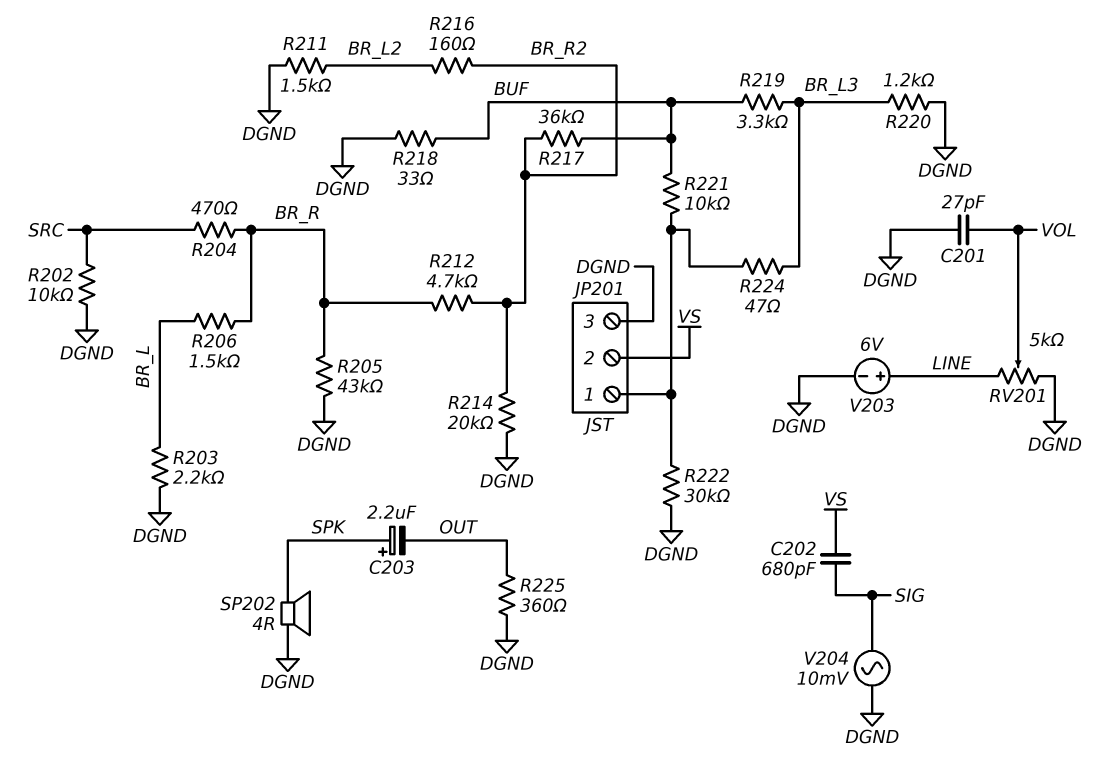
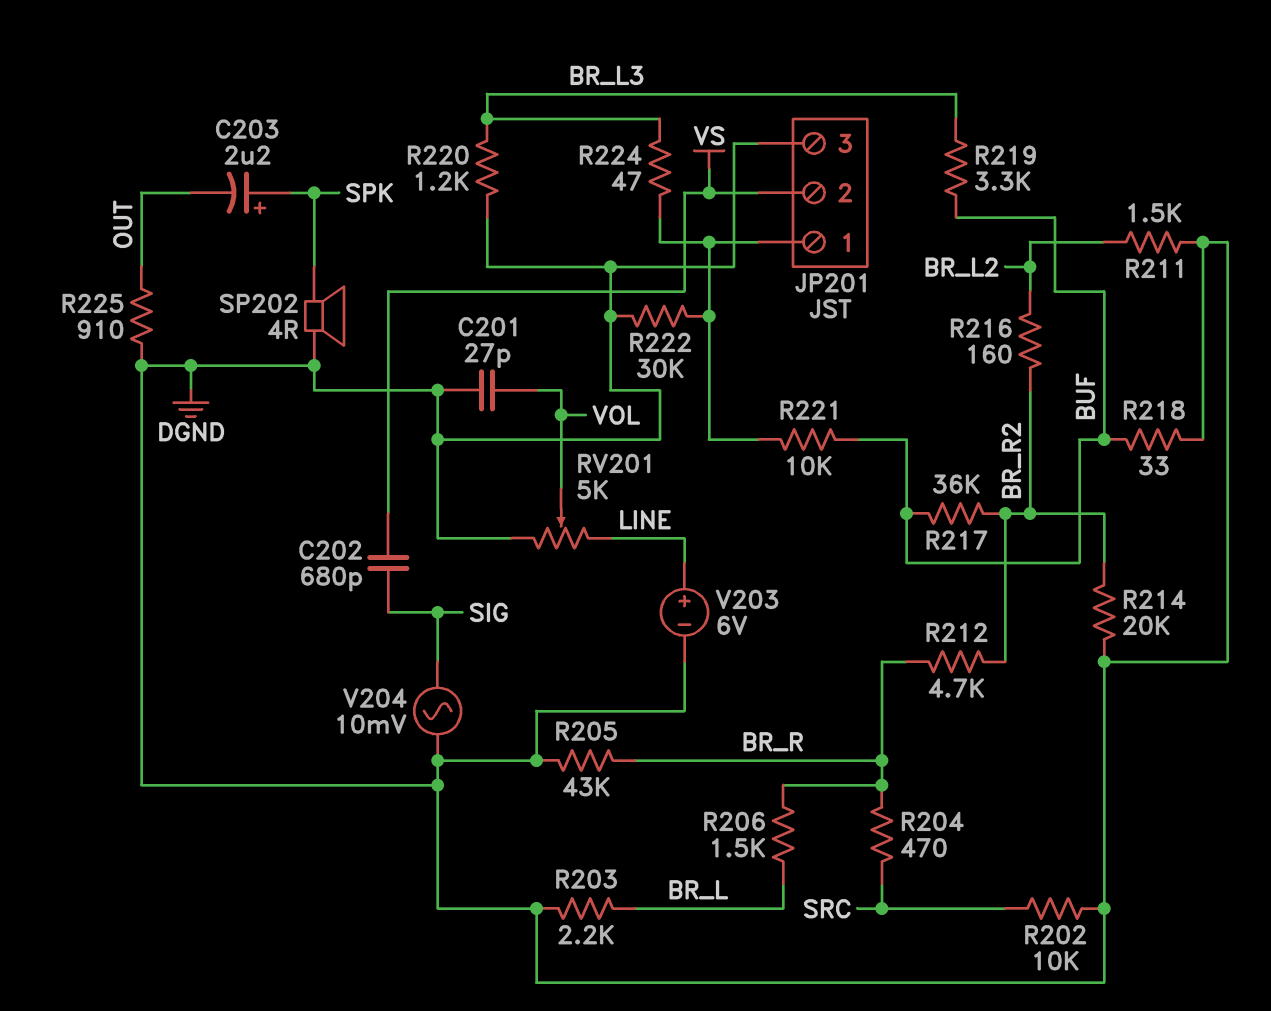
R225: 360 (DGND, OUT) -> 910 (DGND, OUT)

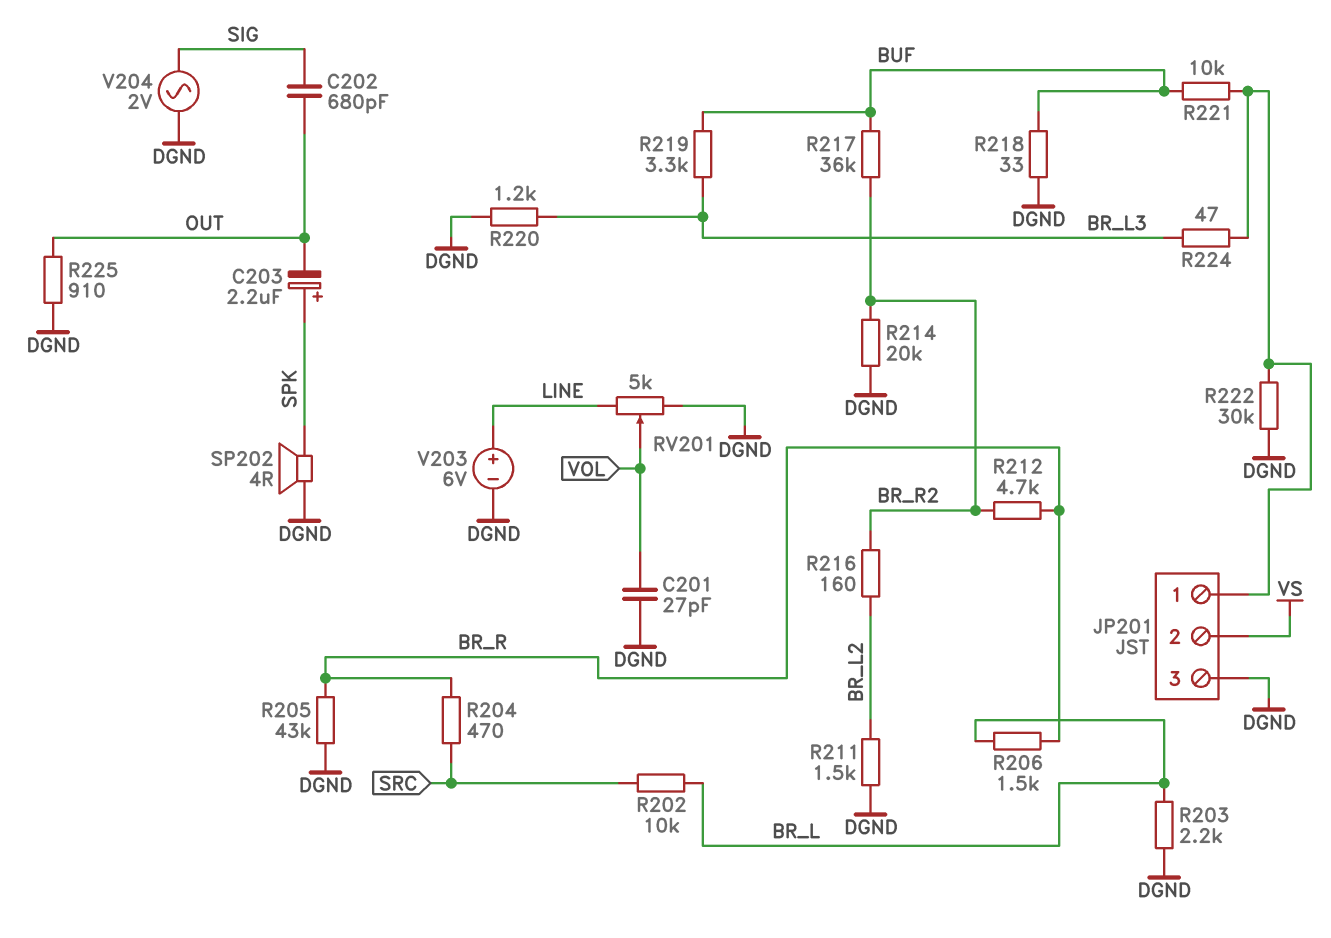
C202: 680pF (SIG, VS) -> 680pF (OUT, SIG)
R202: 10k (DGND, SRC) -> 10k (BR_L, SRC)
V204: AC 10mV (DGND, SIG) -> AC 2V (DGND, SIG)

